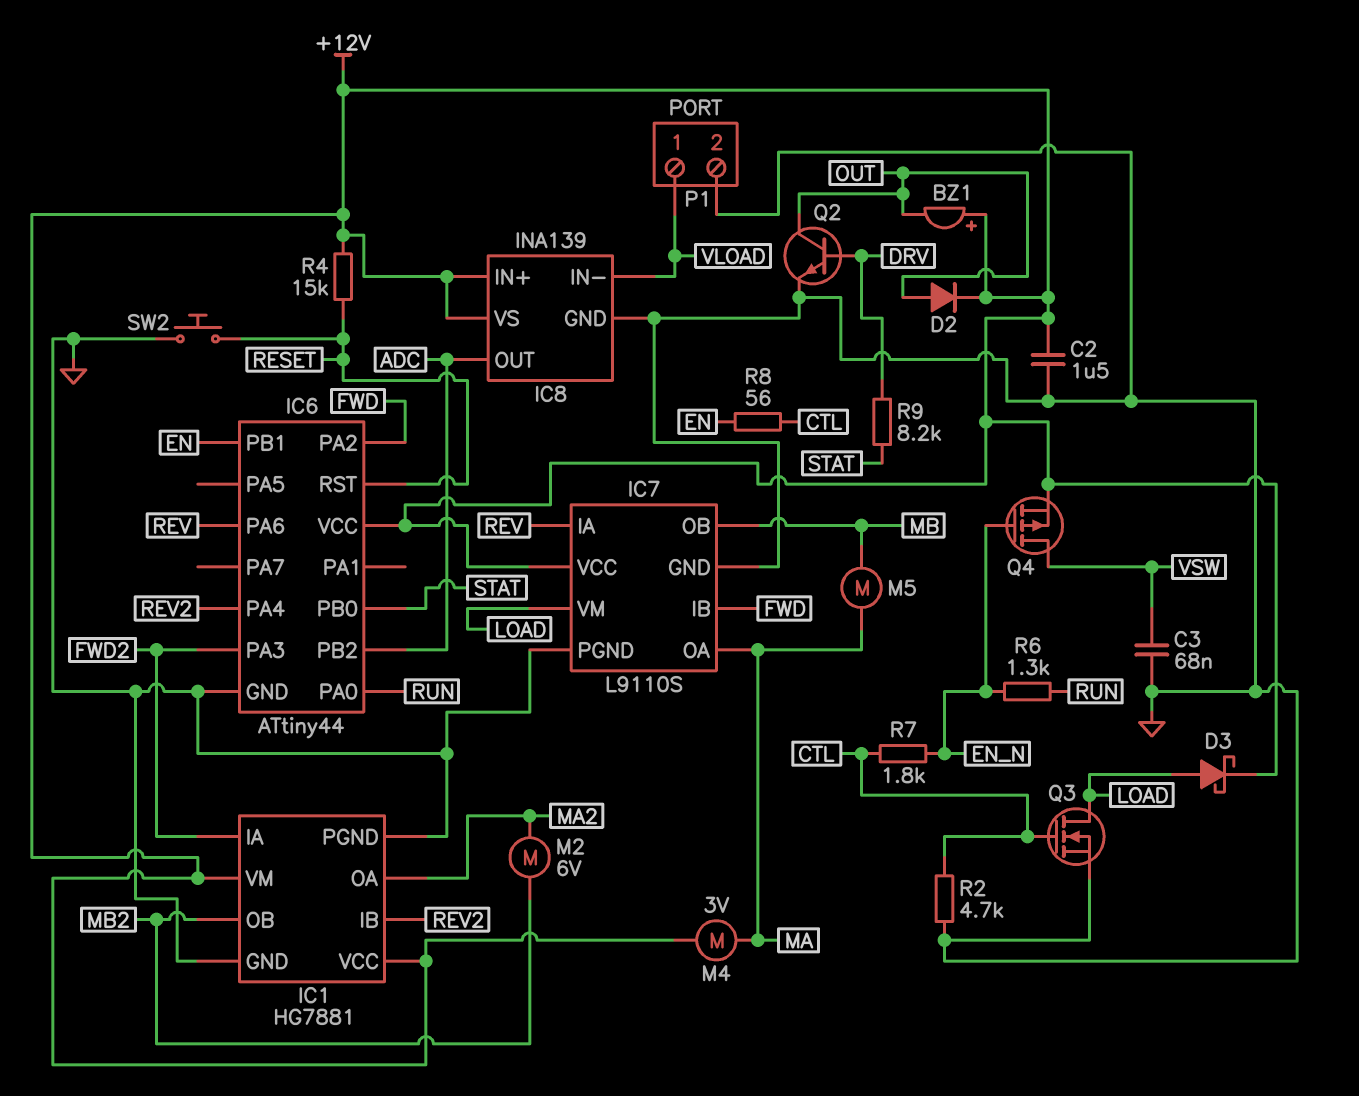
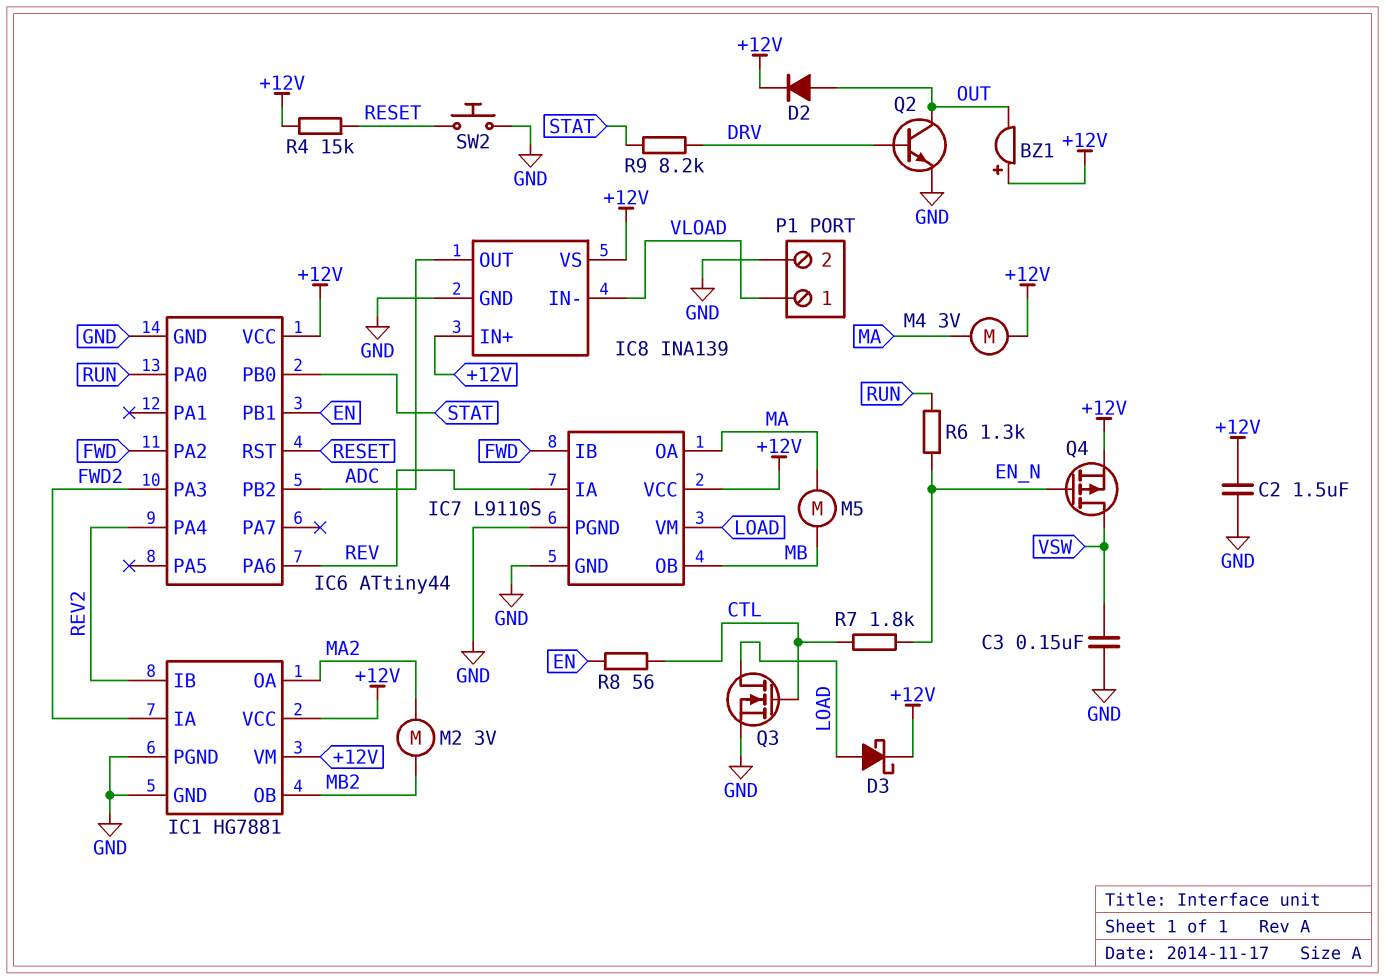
C3: 68nF (GND, VSW) -> 150nF (GND, VSW)
M2: motor 6V (MA2, MB2) -> motor 3V (MA2, MB2)
R2: 4.7k (CTL, GND) -> none

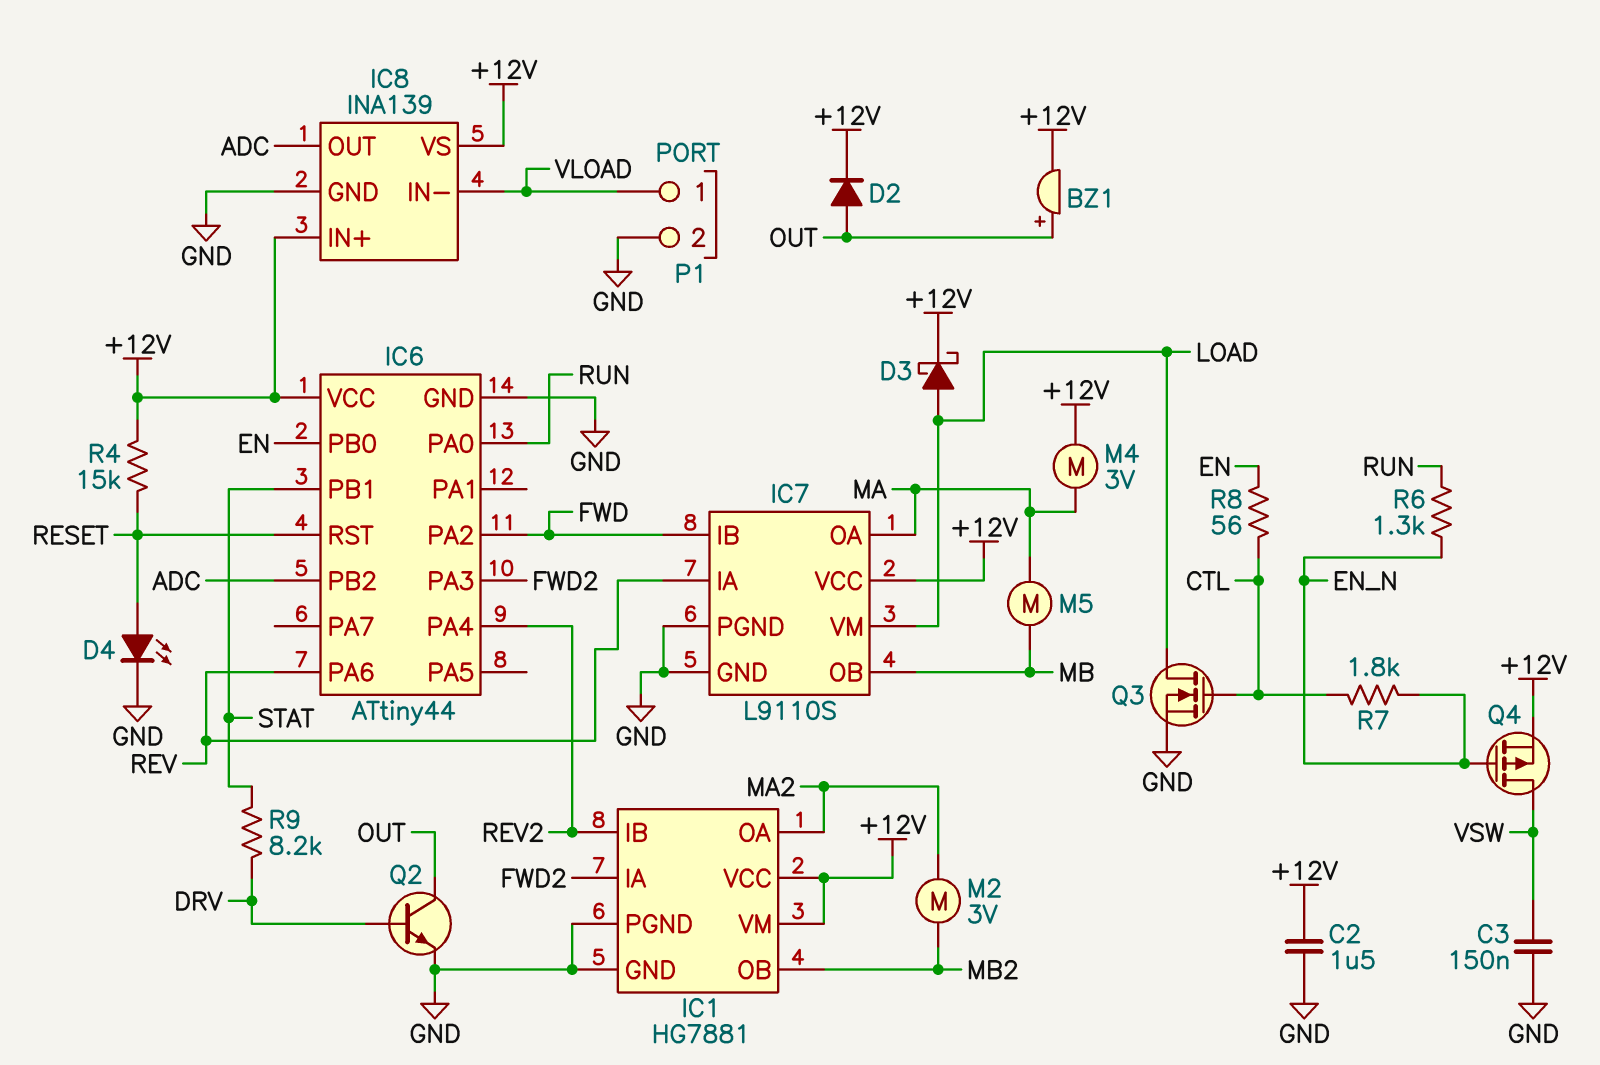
BZ1: buzzer (plus +12V, minus OUT) -> buzzer (plus OUT, minus +12V)
D4: none -> LED (A RESET, K GND)
IC6 pin PB0: STAT -> EN
IC6 pin PB1: EN -> STAT
SW2: button (GND, RESET) -> none

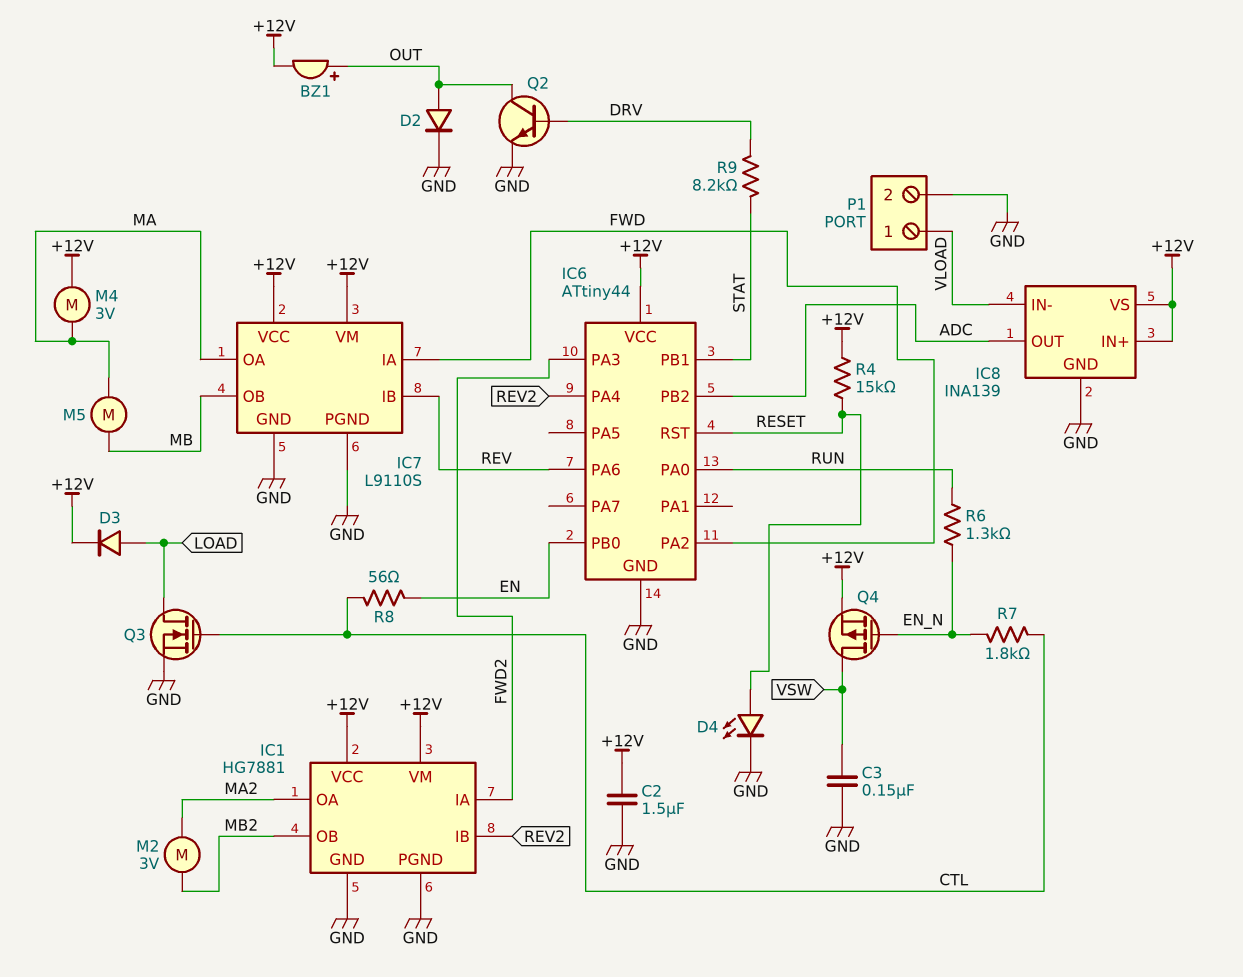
D2: diode (A OUT, K +12V) -> diode (A OUT, K GND)
D3: schottky (A LOAD, K +12V) -> diode (A LOAD, K +12V)
IC7 pin IA: REV -> FWD
IC7 pin IB: FWD -> REV
IC7 pin VM: LOAD -> +12V

